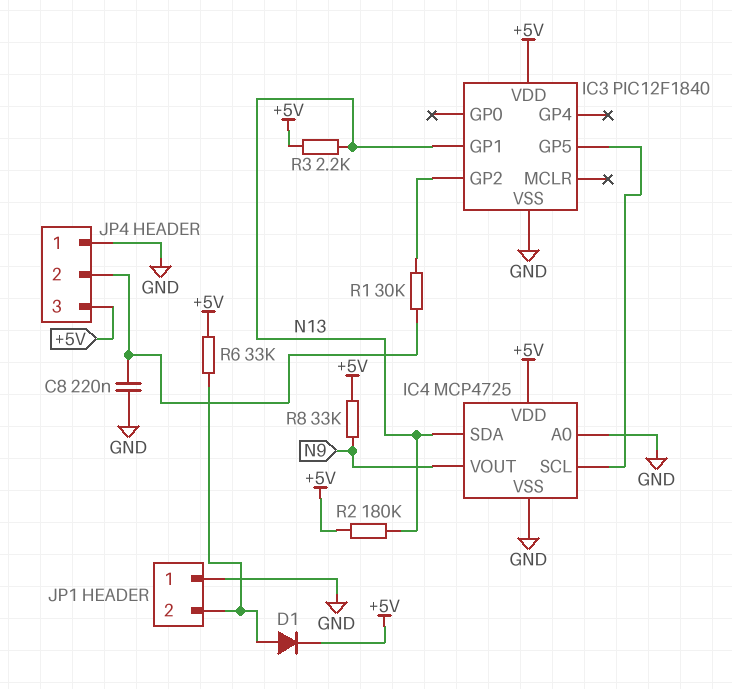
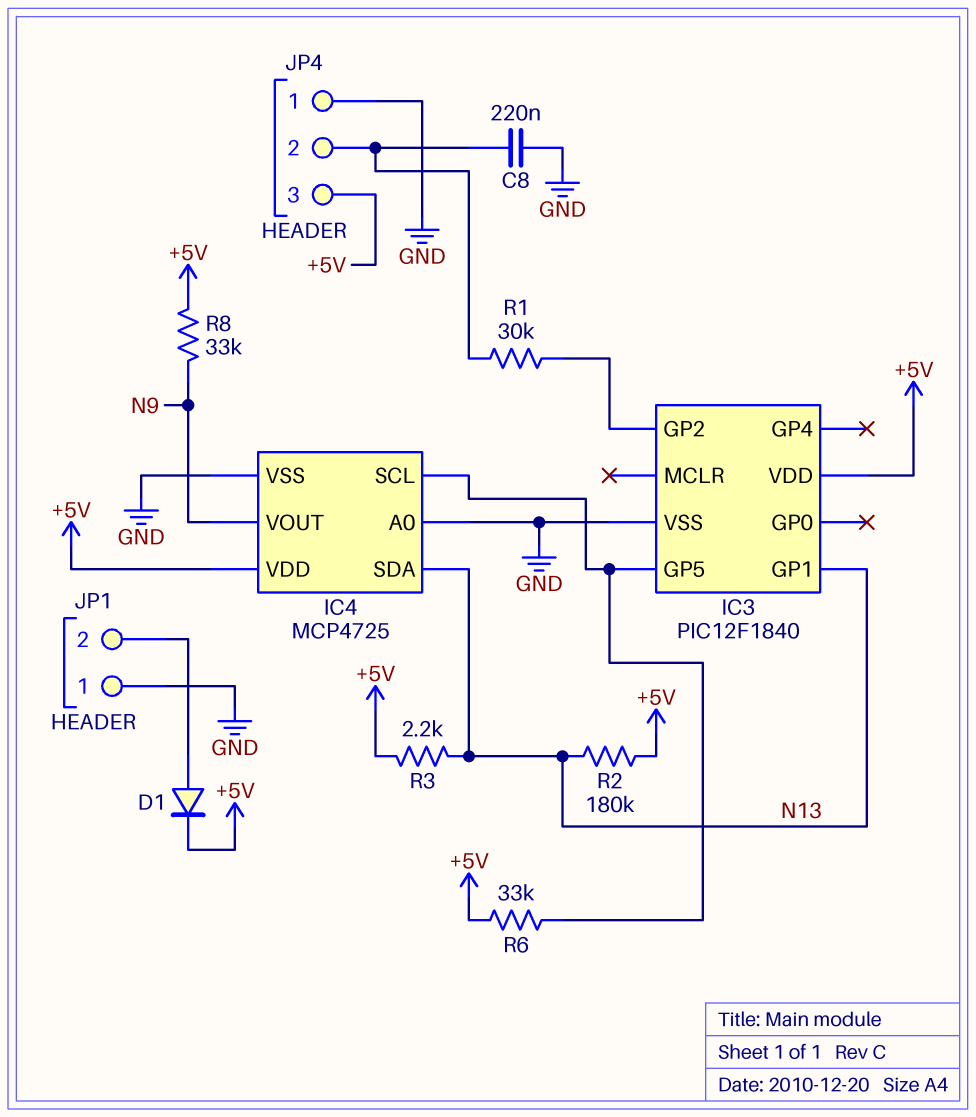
R6: 33k (+5V, JP1/2) -> 33k (+5V, IC3/GP5)

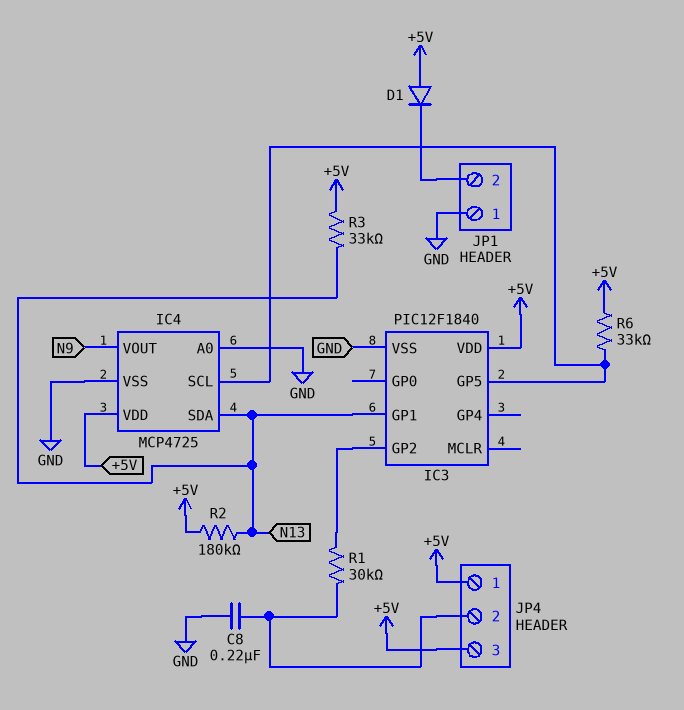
D1: diode (A JP1/2, K +5V) -> diode (A +5V, K JP1/2)
JP4 pin 1: GND -> +5V
R3: 2.2k (+5V, N13) -> 33k (+5V, N13)
R8: 33k (+5V, N9) -> none

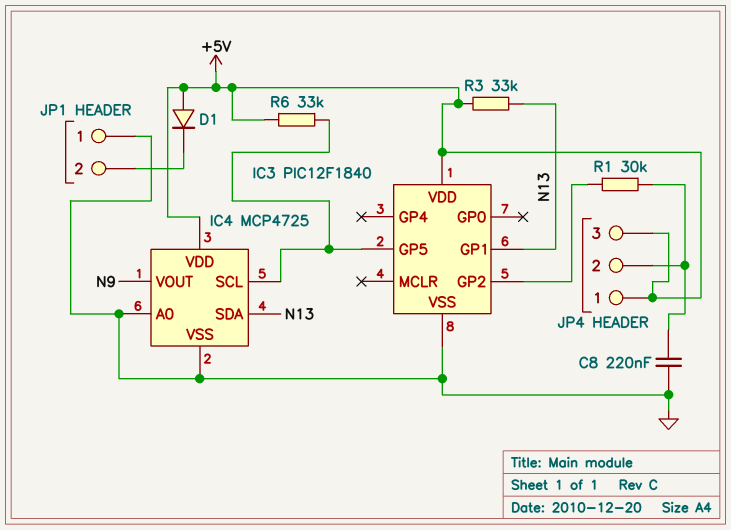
R2: 180k (+5V, N13) -> none

